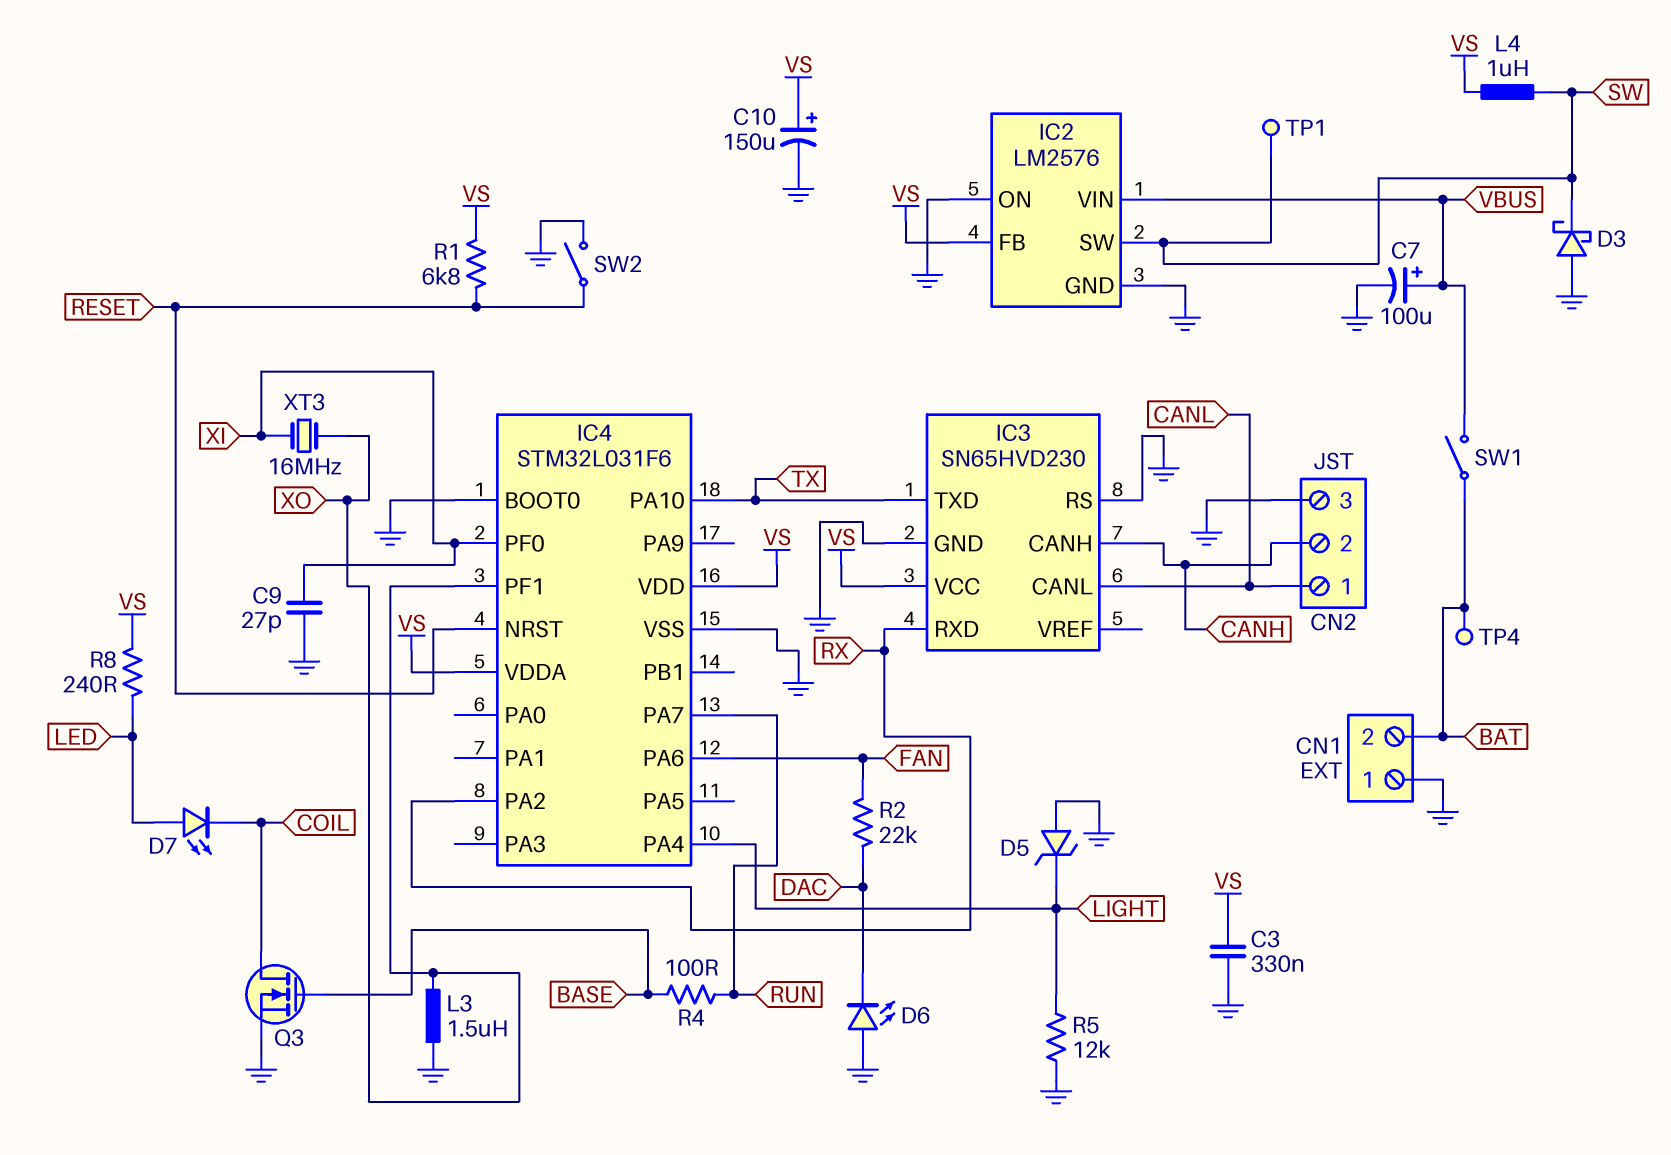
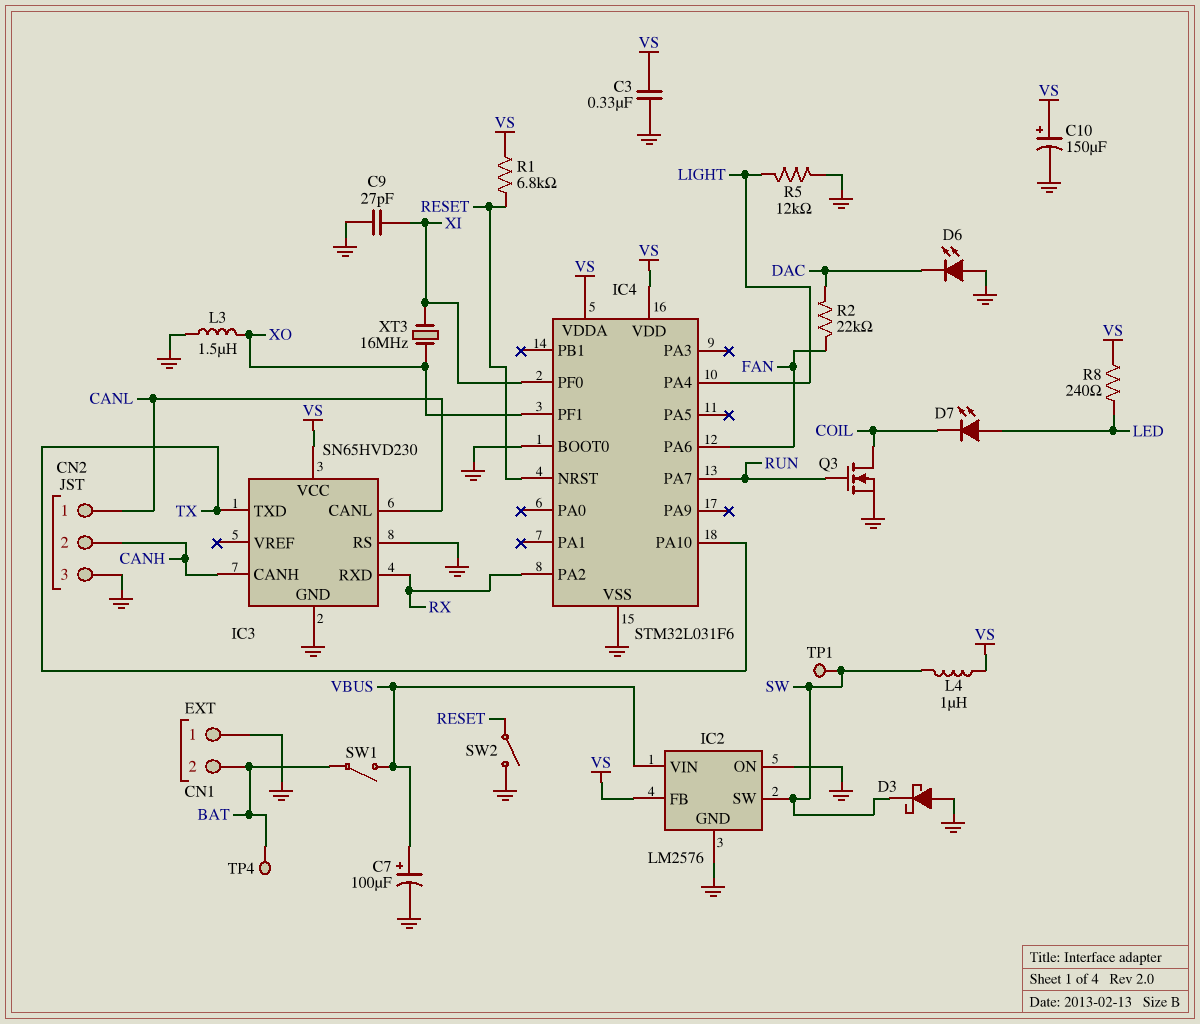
D5: zener (A GND, K LIGHT) -> none
Q3: NMOS (G BASE, D COIL, S GND) -> NMOS (G RUN, D COIL, S GND)
R4: 100 (BASE, RUN) -> none

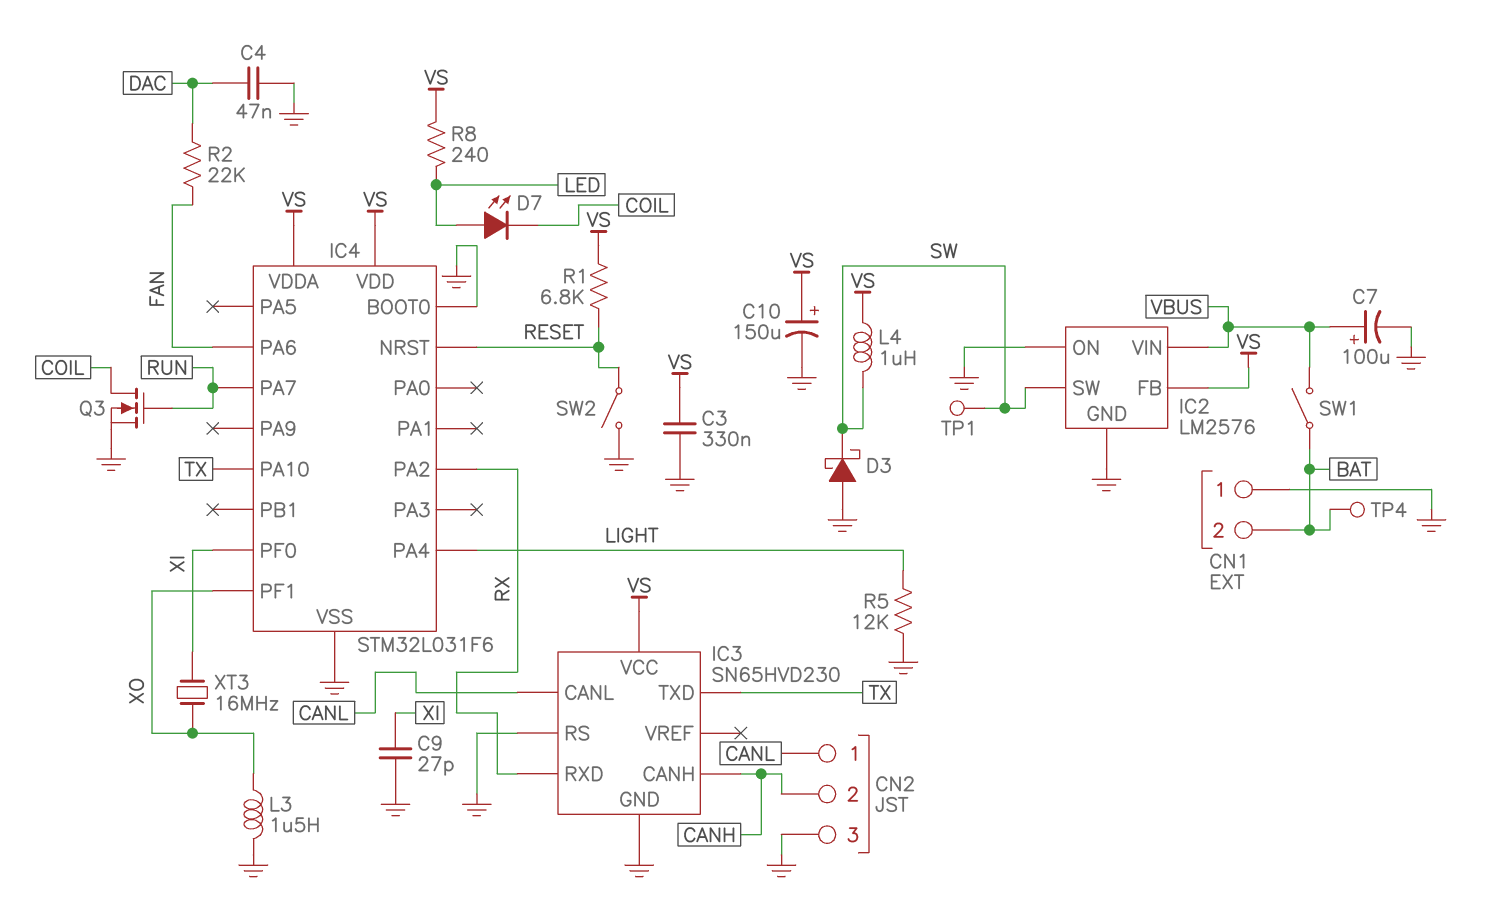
C4: none -> 47nF (DAC, GND)
D6: LED (A GND, K DAC) -> none

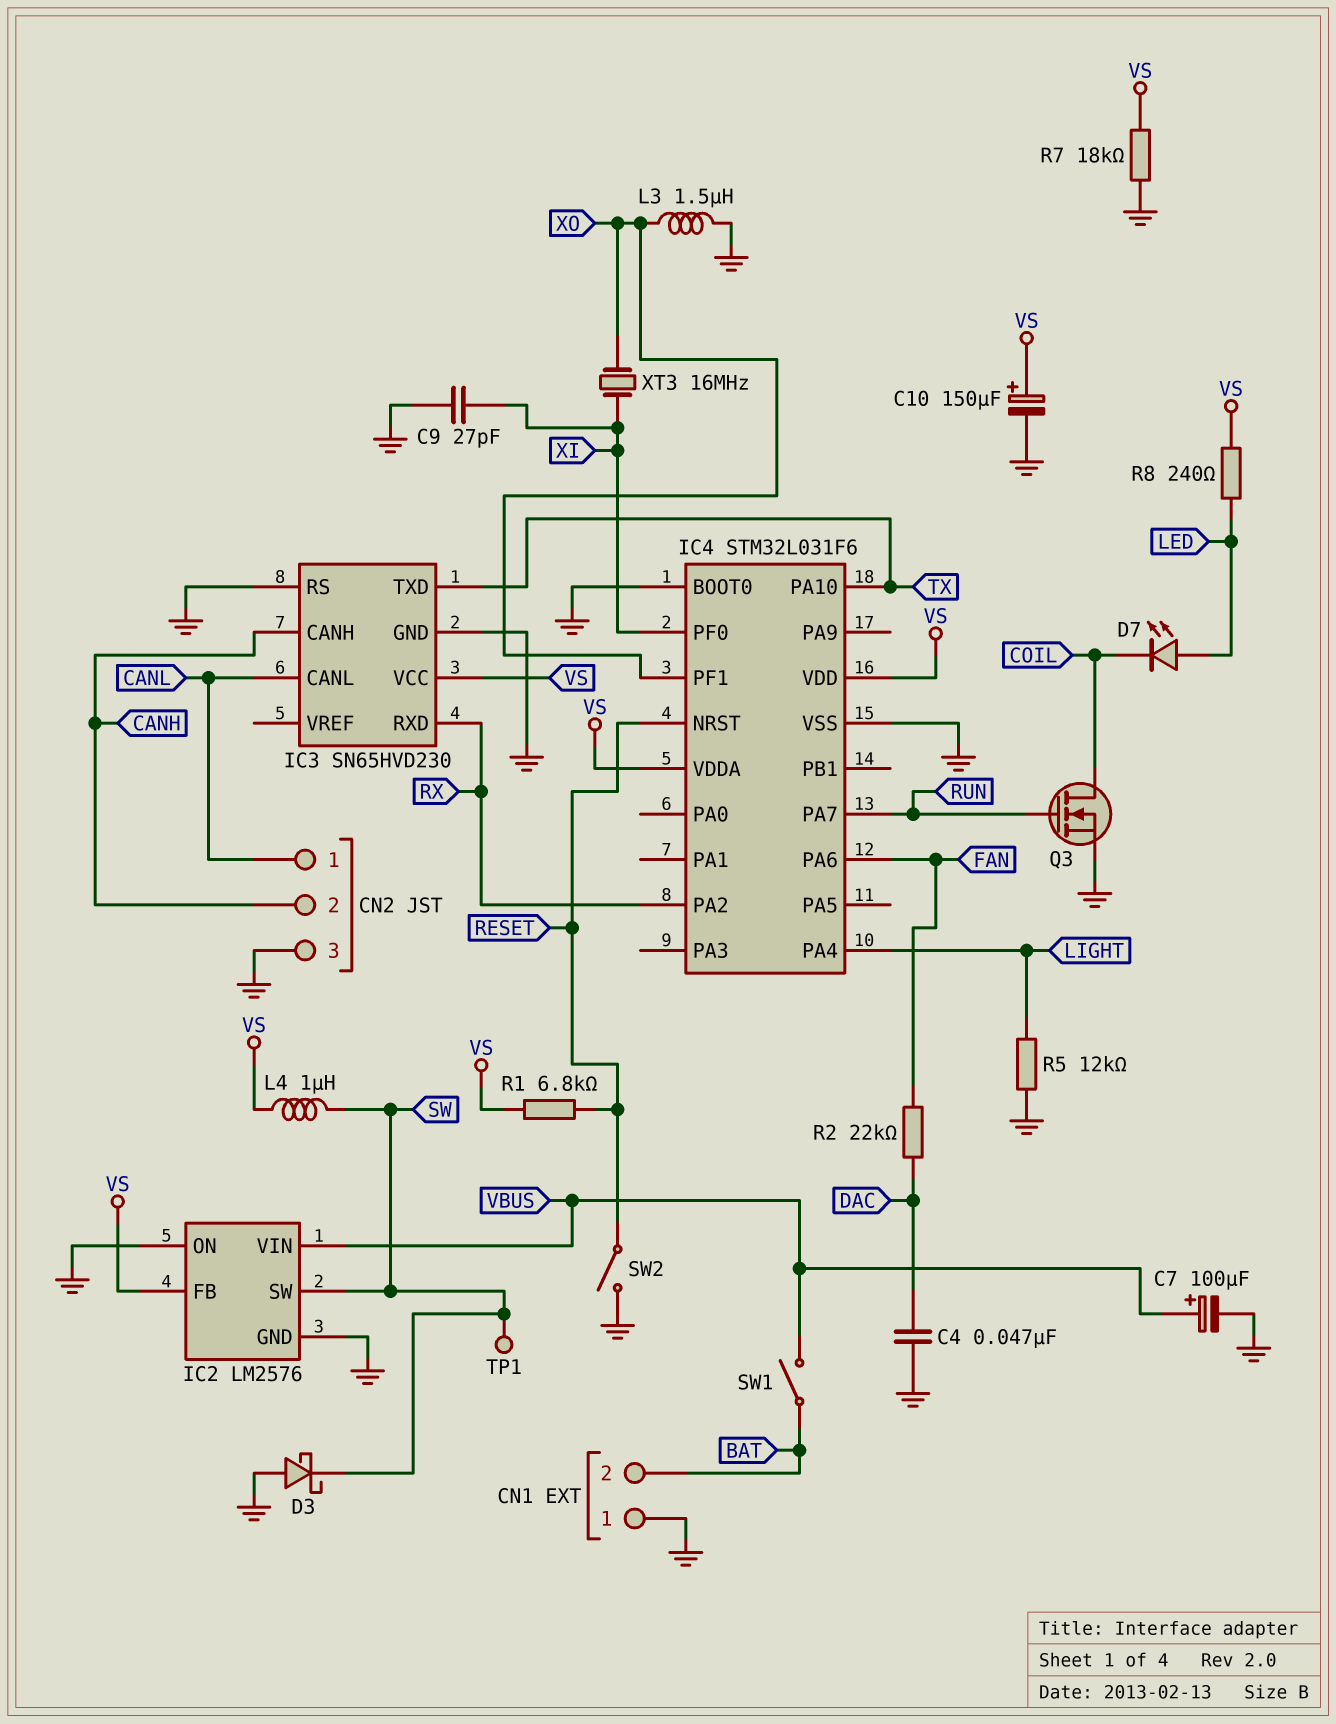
C3: 330nF (GND, VS) -> none
R7: none -> 18k (GND, VS)
TP4: test point (BAT) -> none

